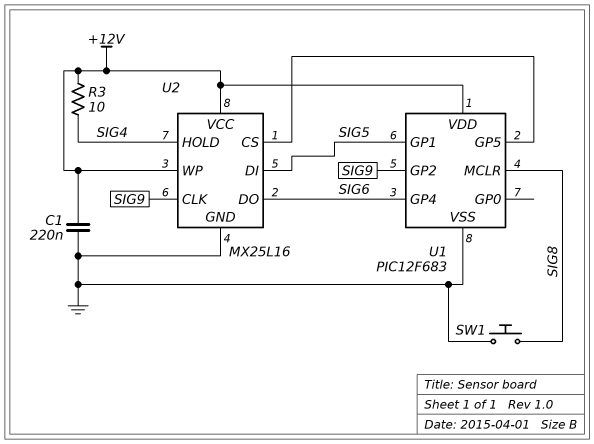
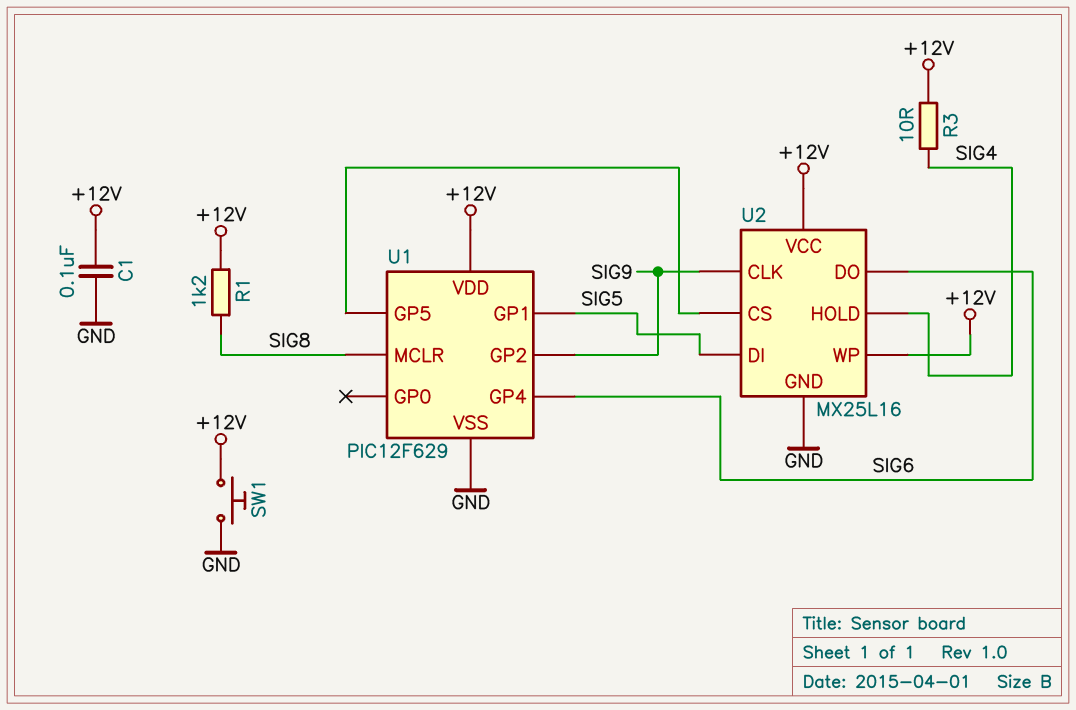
C1: 220nF (+12V, GND) -> 100nF (+12V, GND)
R1: none -> 1.2k (+12V, SIG8)
SW1: button (GND, SIG8) -> button (+12V, GND)
U1: PIC12F683 -> PIC12F629

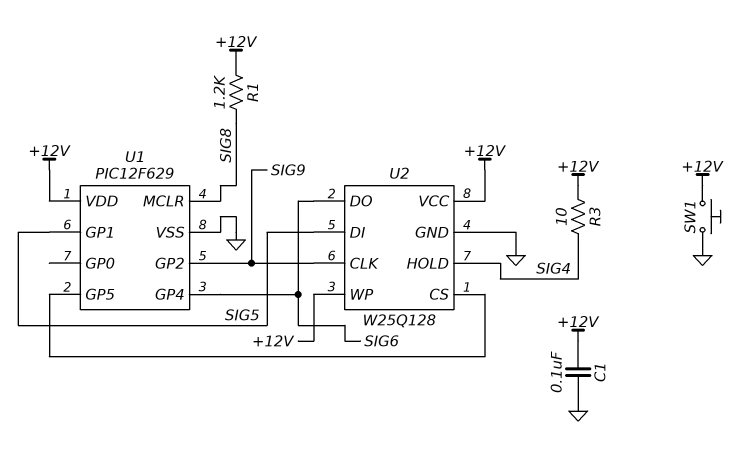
U2: MX25L16 -> W25Q128

